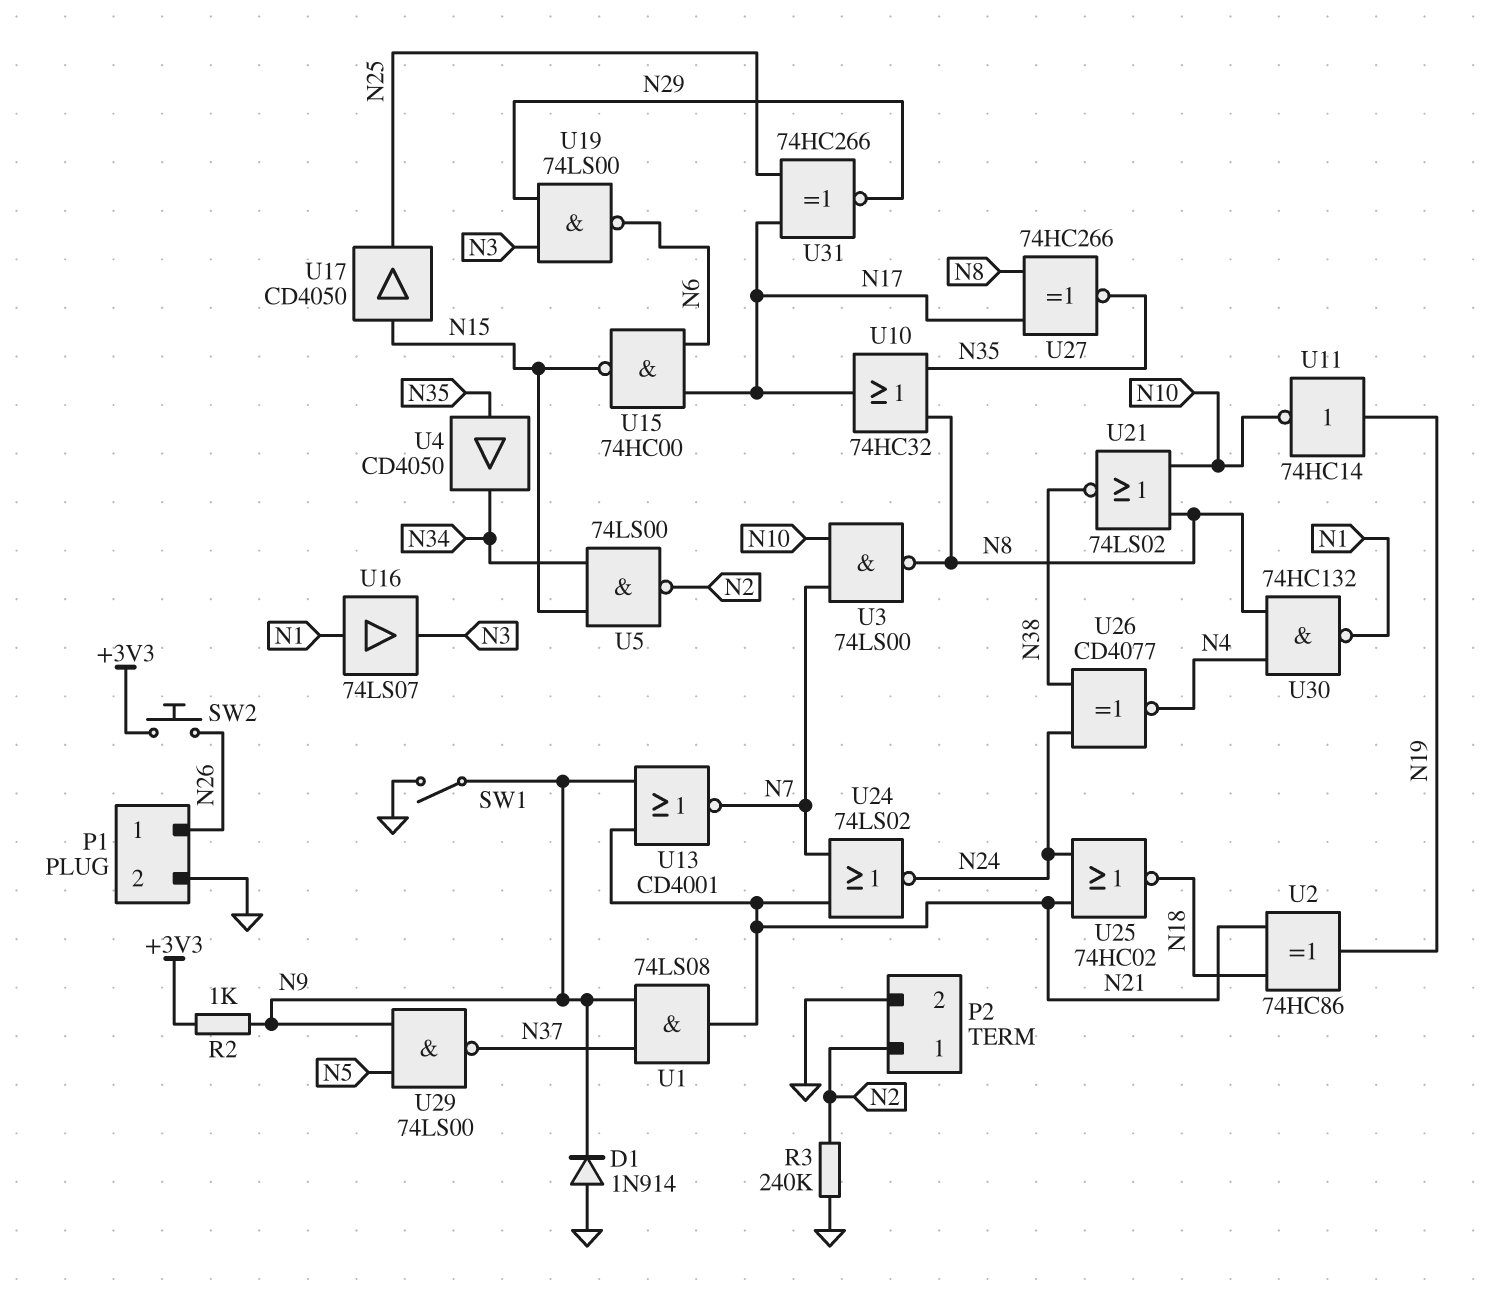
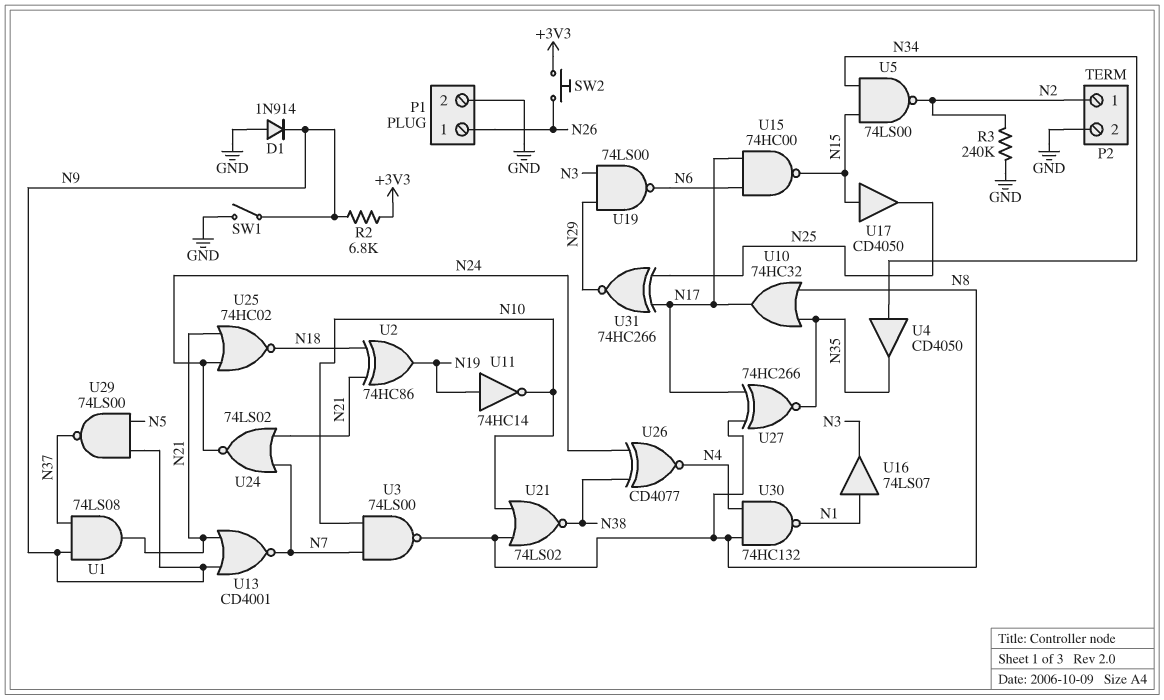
R2: 1k (+3V3, N9) -> 6.8k (+3V3, N9)
U4: buffer CD4050 (in N35, out N34) -> buffer CD4050 (in N34, out N35)

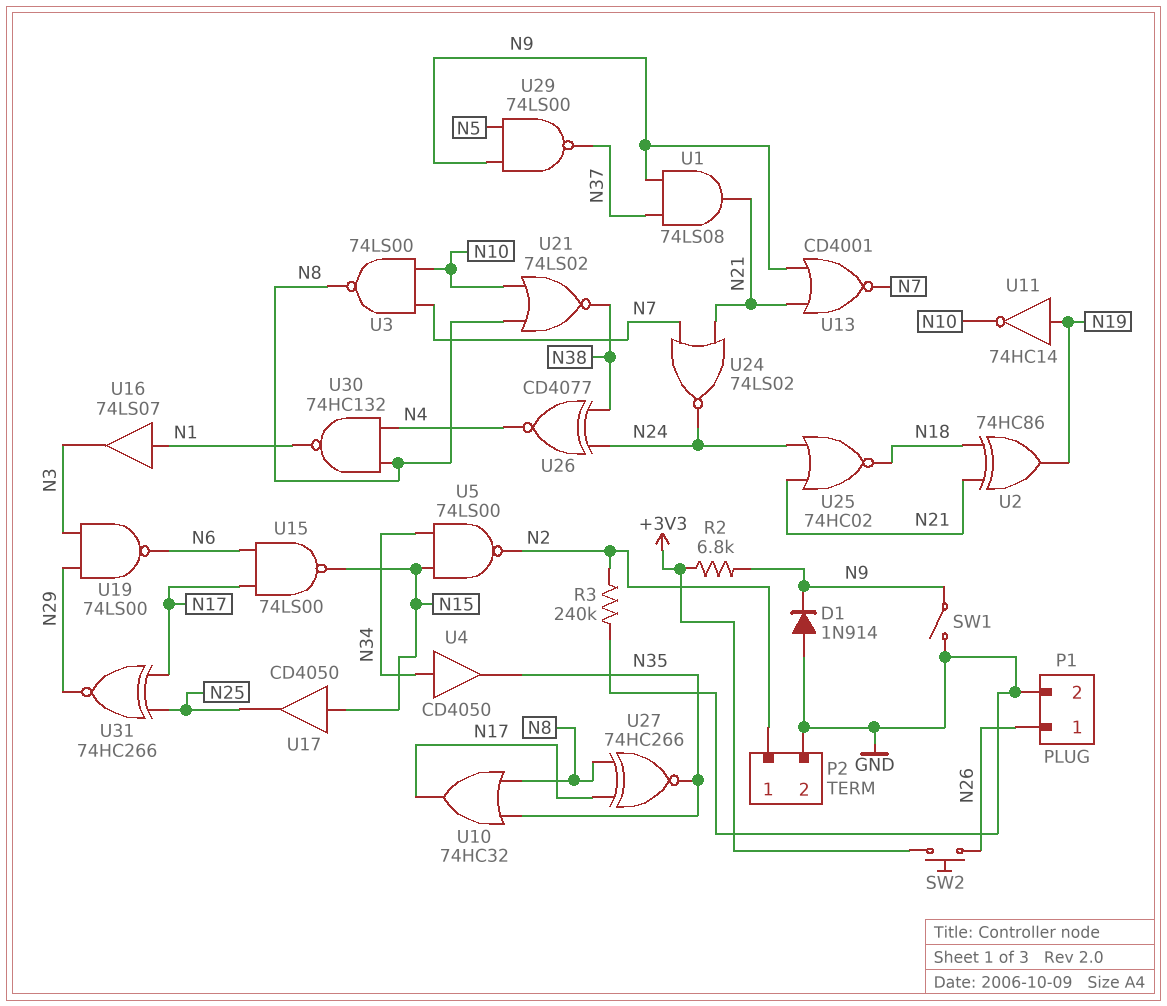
U15: NAND 74HC00 (in N6, in N17, out N15) -> NAND 74LS00 (in N6, in N17, out N15)

